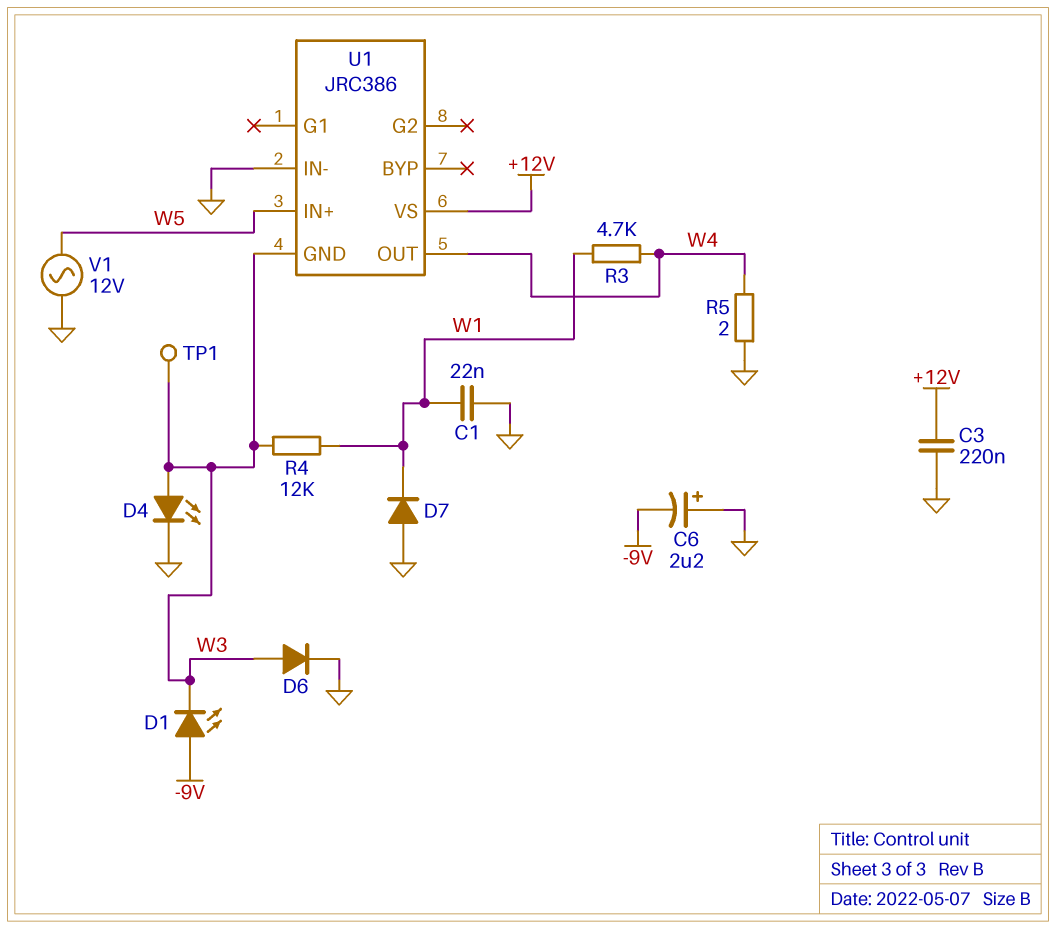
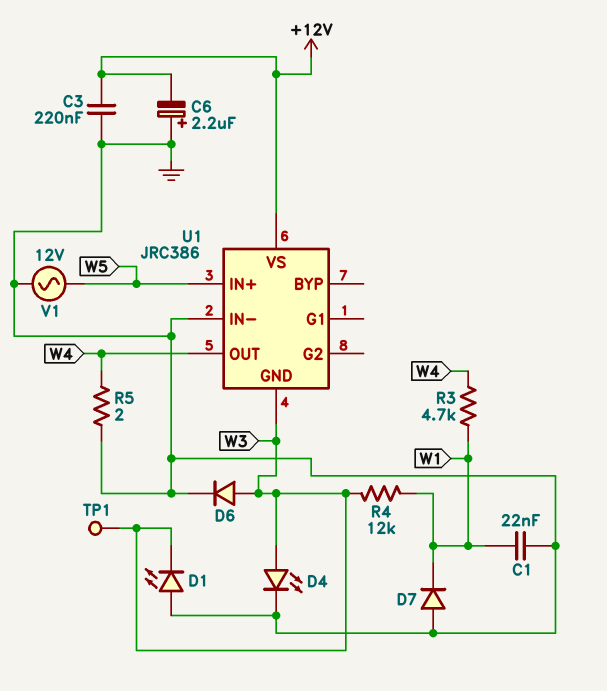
C6: 2.2uF (plus GND, minus -9V) -> 2.2uF (plus GND, minus +12V)
D1: LED (A -9V, K W3) -> LED (A GND, K W3)

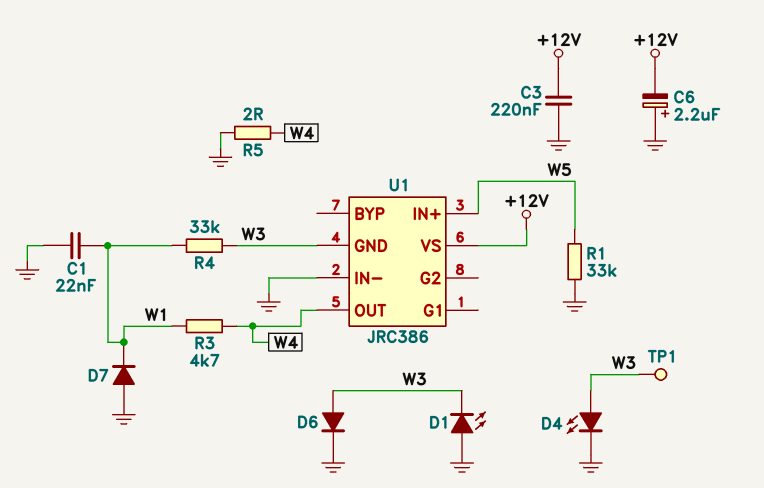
R1: none -> 33k (GND, W5)
R4: 12k (W1, W3) -> 33k (W1, W3)
V1: AC 12V (GND, W5) -> none

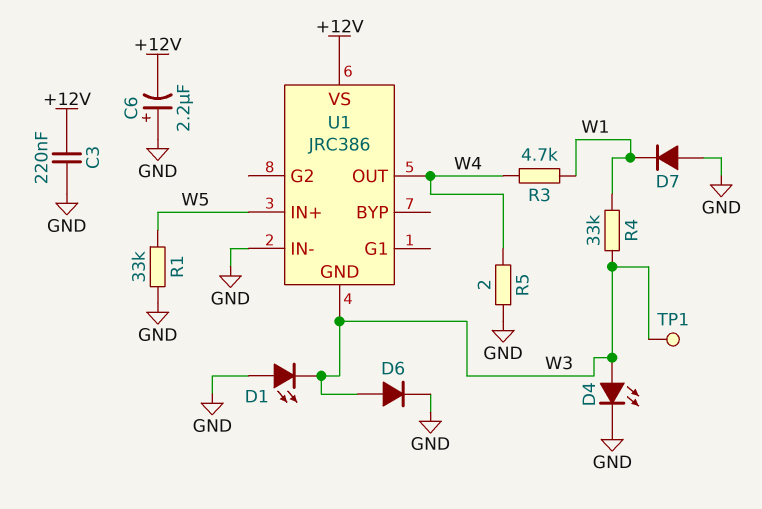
C1: 22nF (GND, W1) -> none

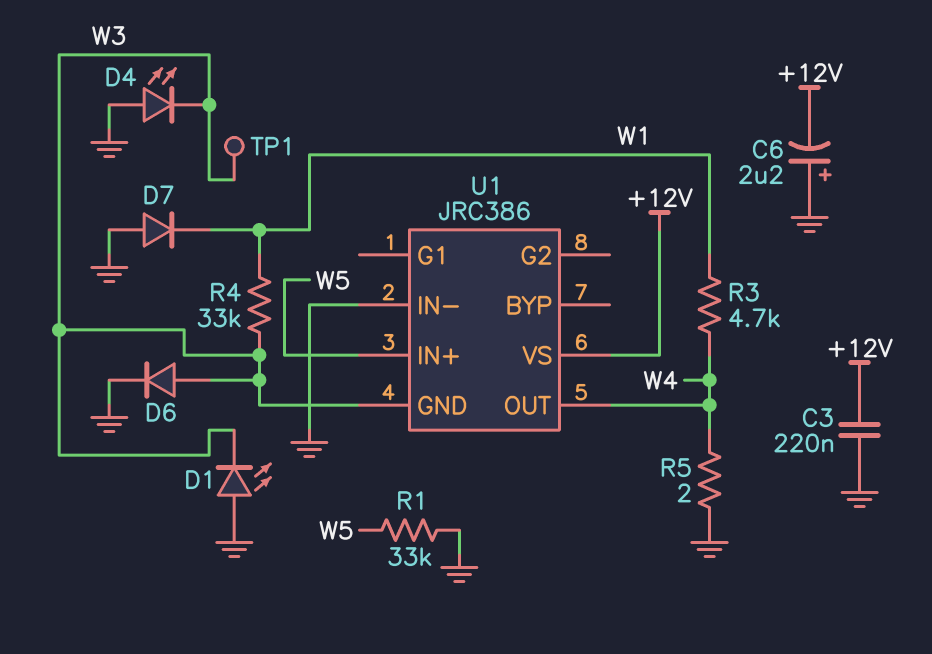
D4: LED (A W3, K GND) -> LED (A GND, K W3)

